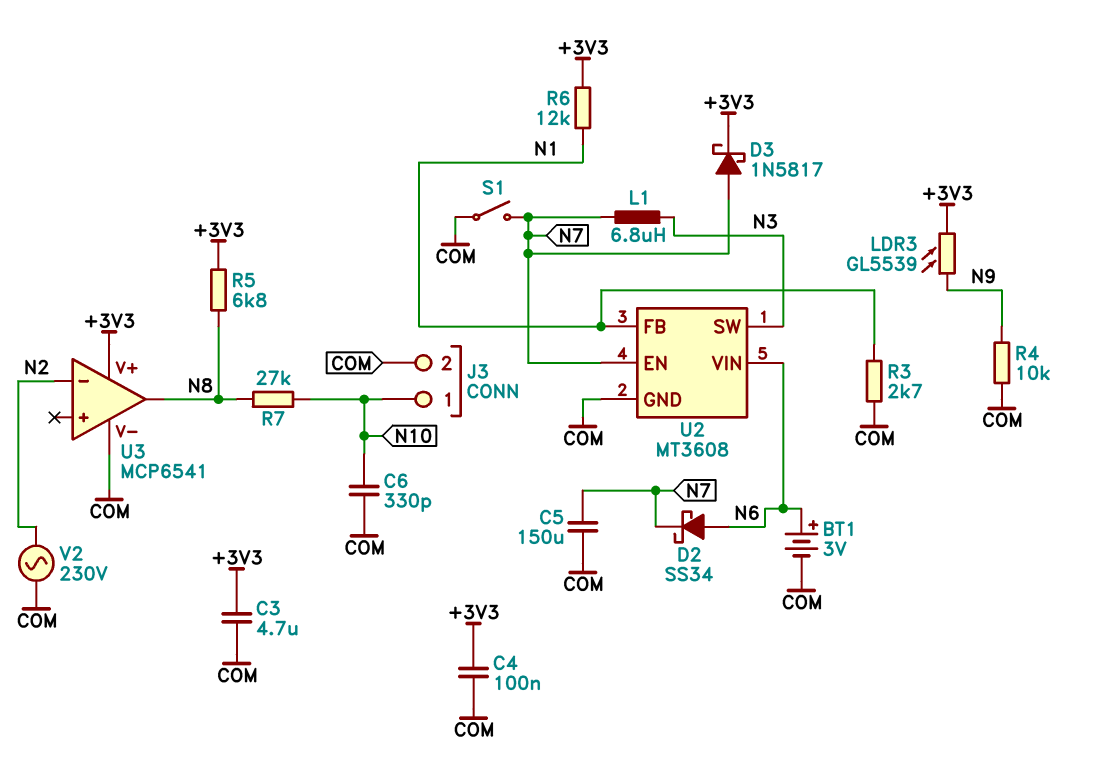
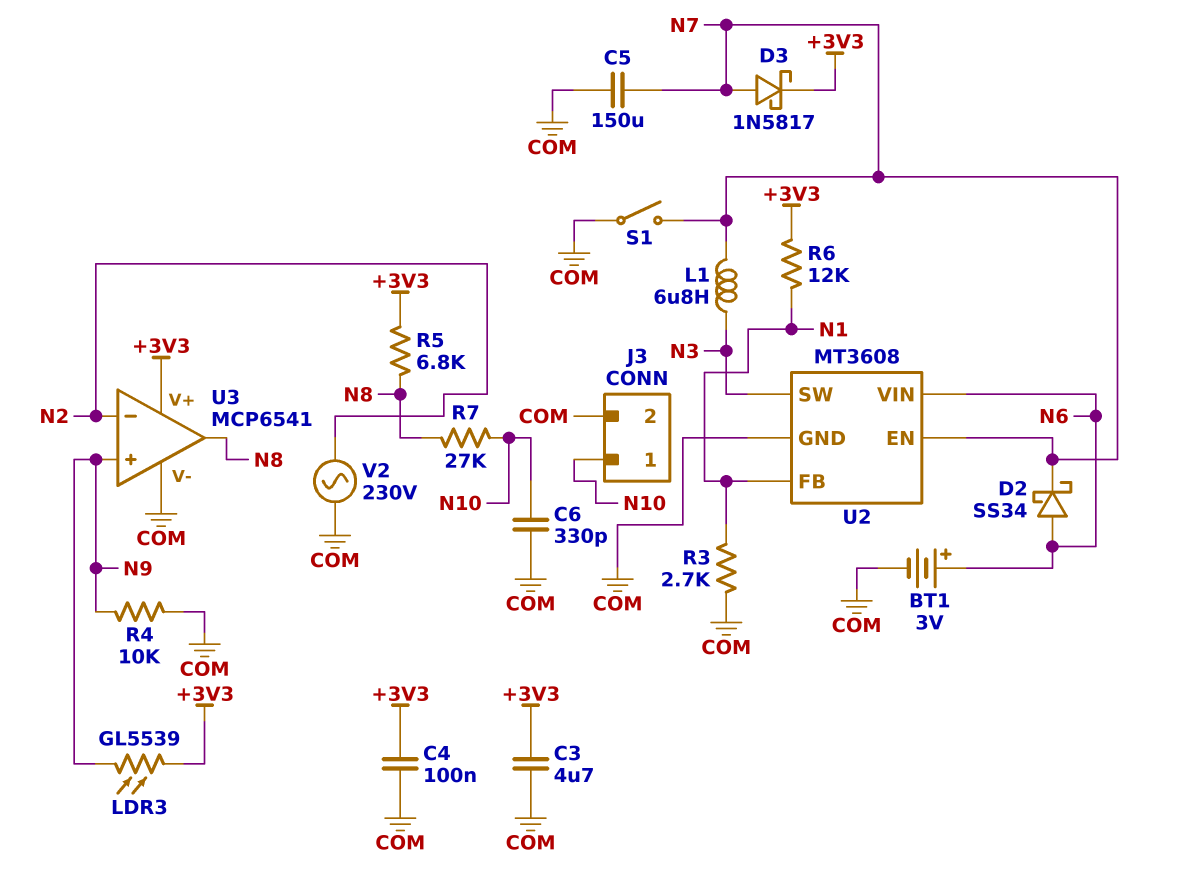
U3 pin in+: none -> N9

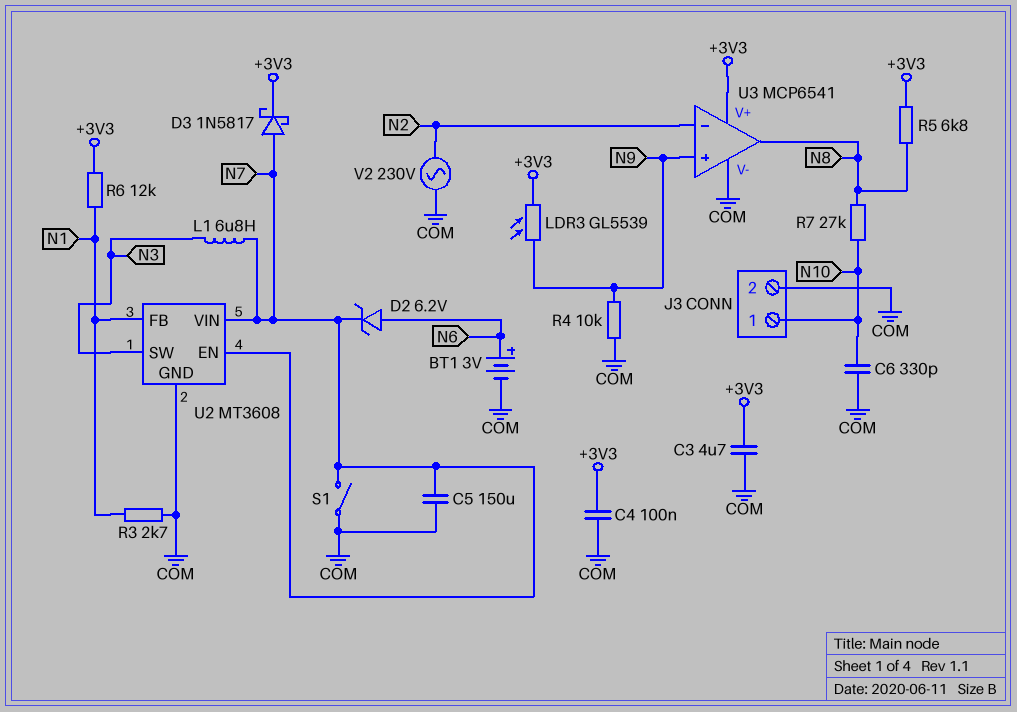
D2: schottky SS34 (A N6, K N7) -> zener 6.2V (A N6, K N7)
U2 pin VIN: N6 -> N7

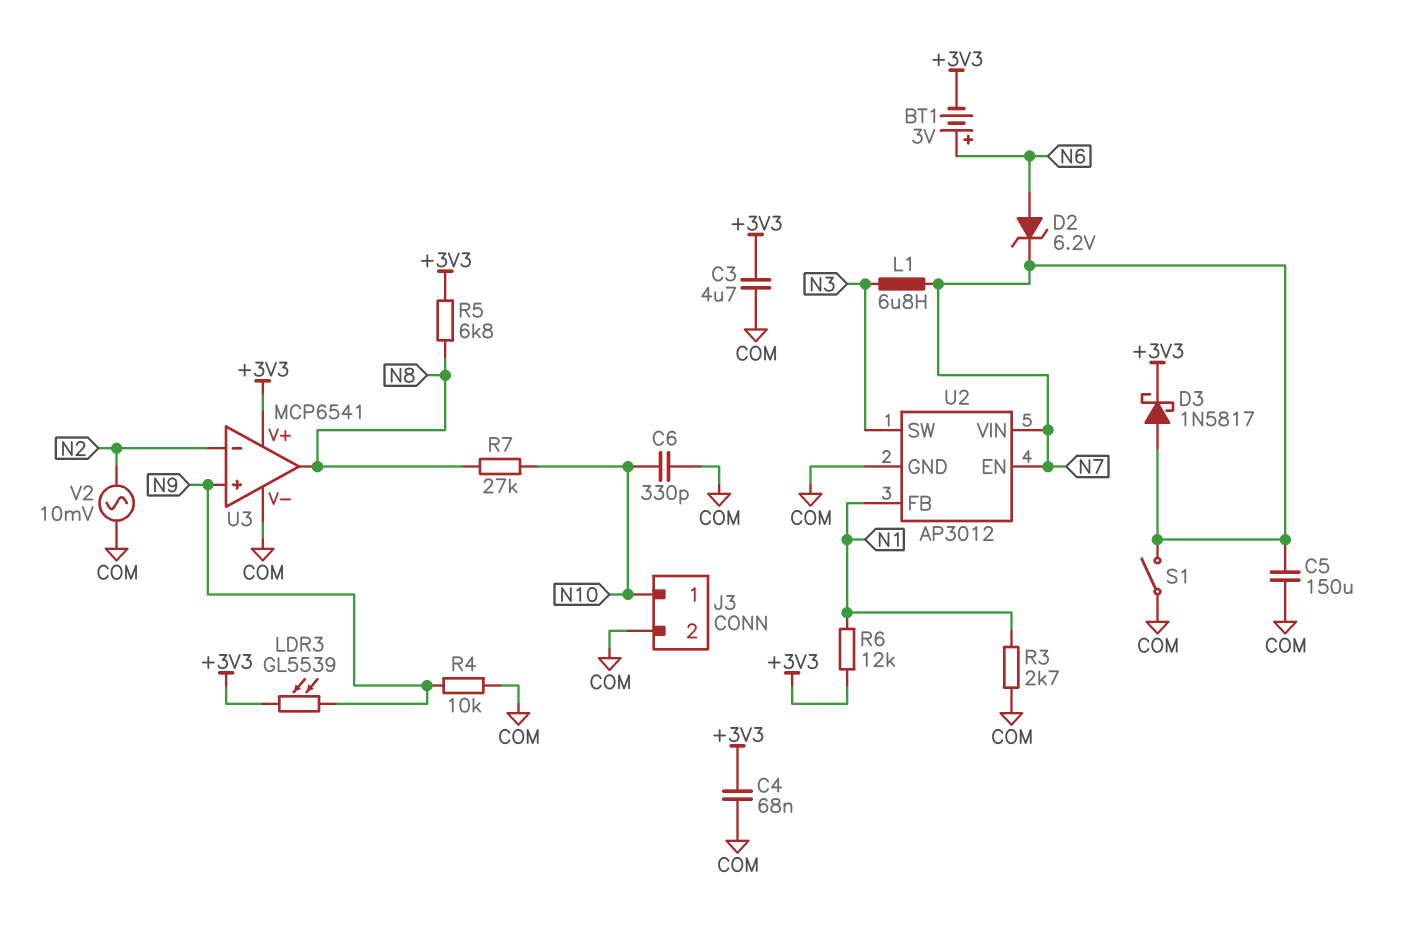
BT1: 3V (plus N6, minus COM) -> 3V (plus N6, minus +3V3)
C4: 100nF (+3V3, COM) -> 68nF (+3V3, COM)
U2: MT3608 -> AP3012
V2: AC 230V (COM, N2) -> AC 10mV (COM, N2)

